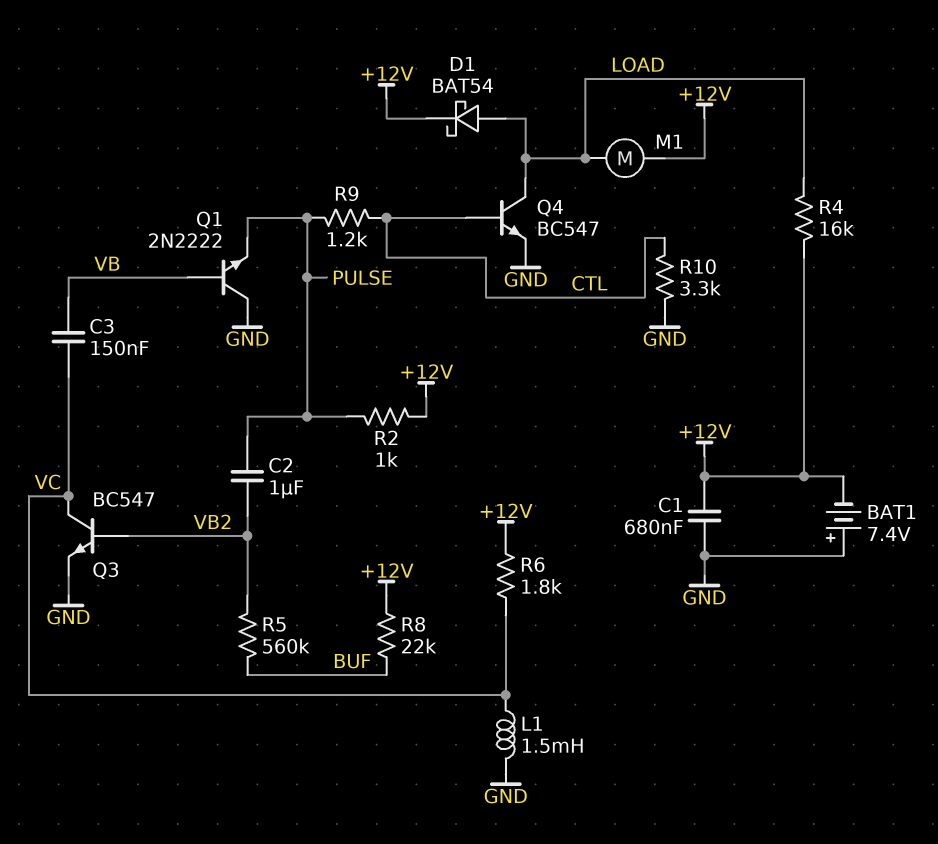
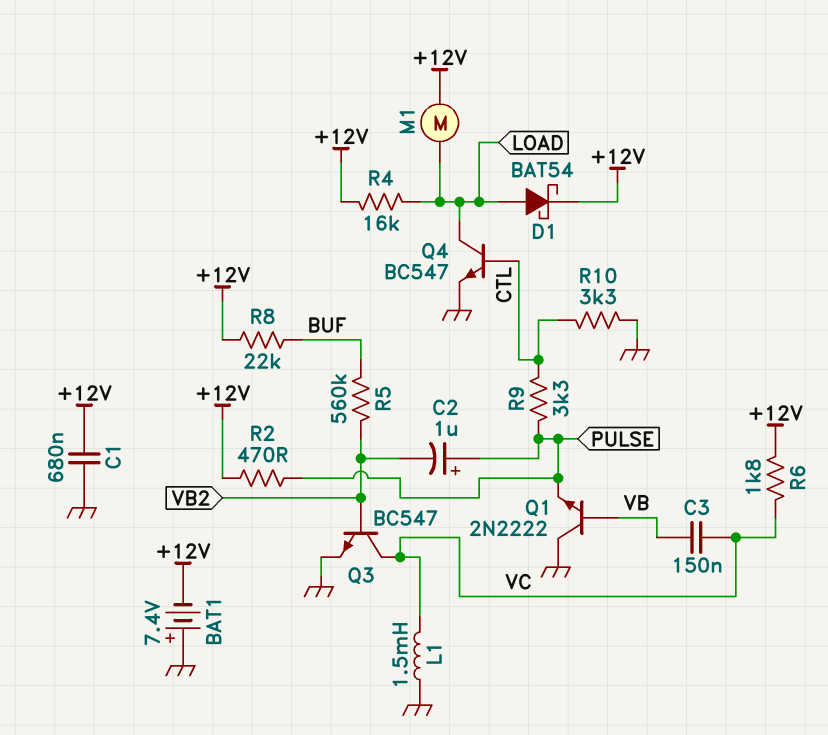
C2: 1uF (PULSE, VB2) -> 1uF (plus PULSE, minus VB2)
R2: 1k (+12V, PULSE) -> 470 (+12V, PULSE)
R9: 1.2k (CTL, PULSE) -> 3.3k (CTL, PULSE)

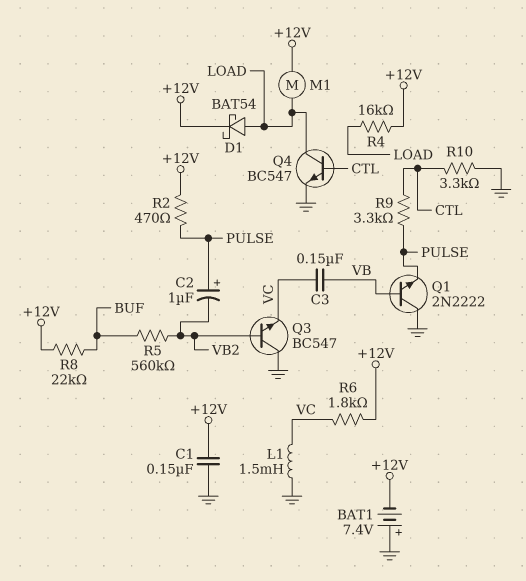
C1: 680nF (+12V, GND) -> 150nF (+12V, GND)
Q3: NPN BC547 (B VB2, C VC, E GND) -> NPN BC547 (B VB2, C GND, E VC)

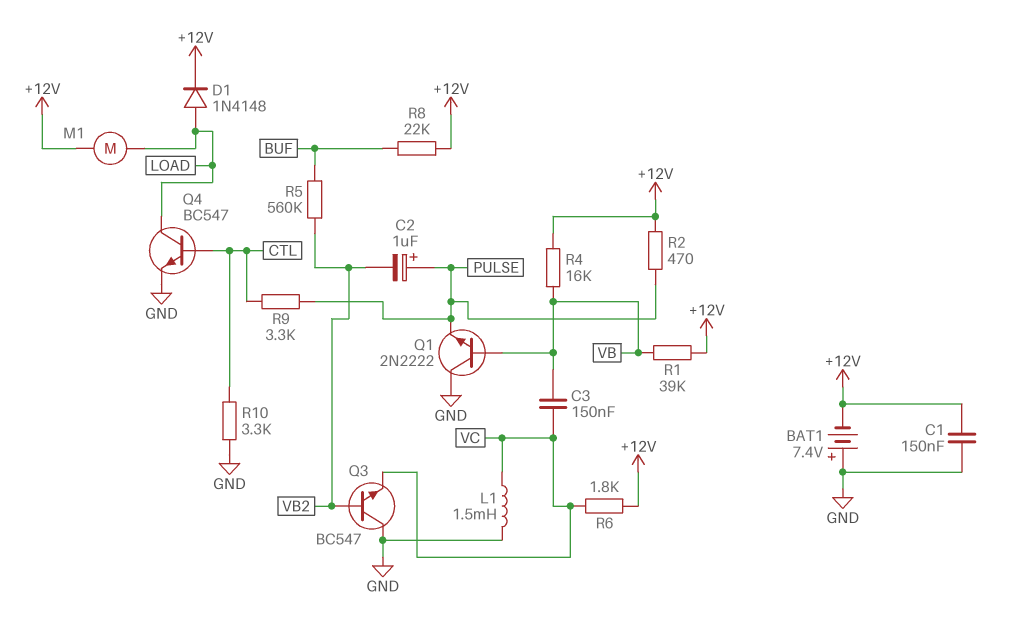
D1: schottky BAT54 (A LOAD, K +12V) -> diode 1N4148 (A LOAD, K +12V)
R1: none -> 39k (+12V, VB)
R4: 16k (+12V, LOAD) -> 16k (+12V, VB)

